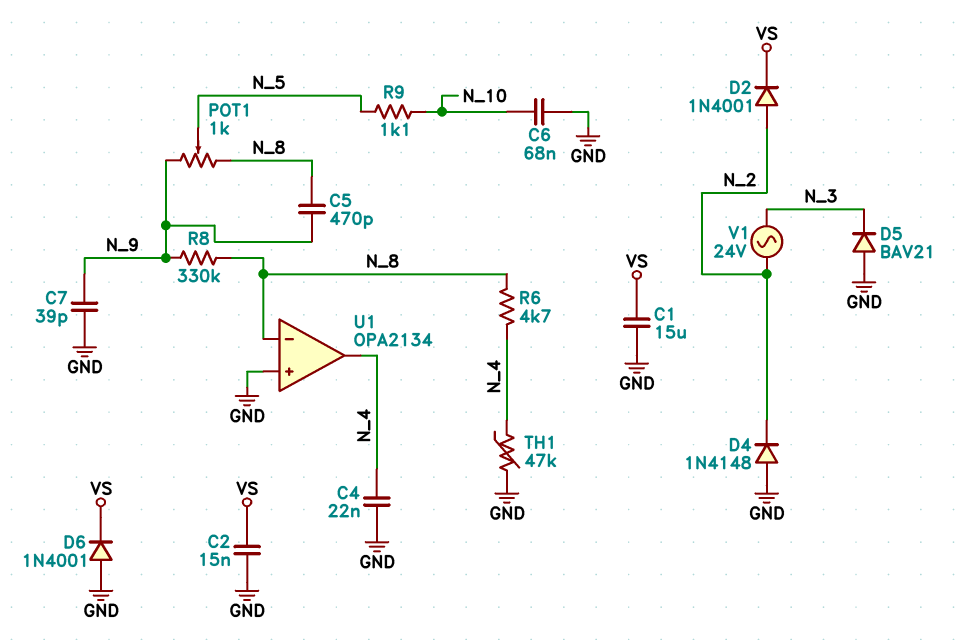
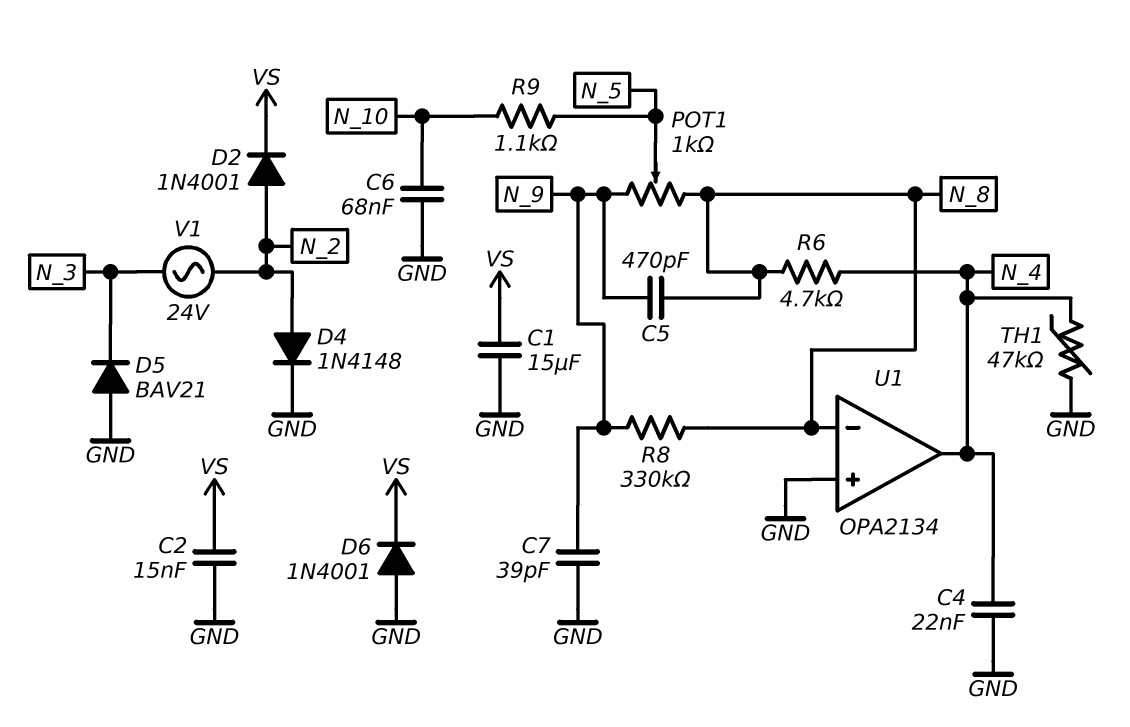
D4: diode 1N4148 (A GND, K N_2) -> diode 1N4148 (A N_2, K GND)

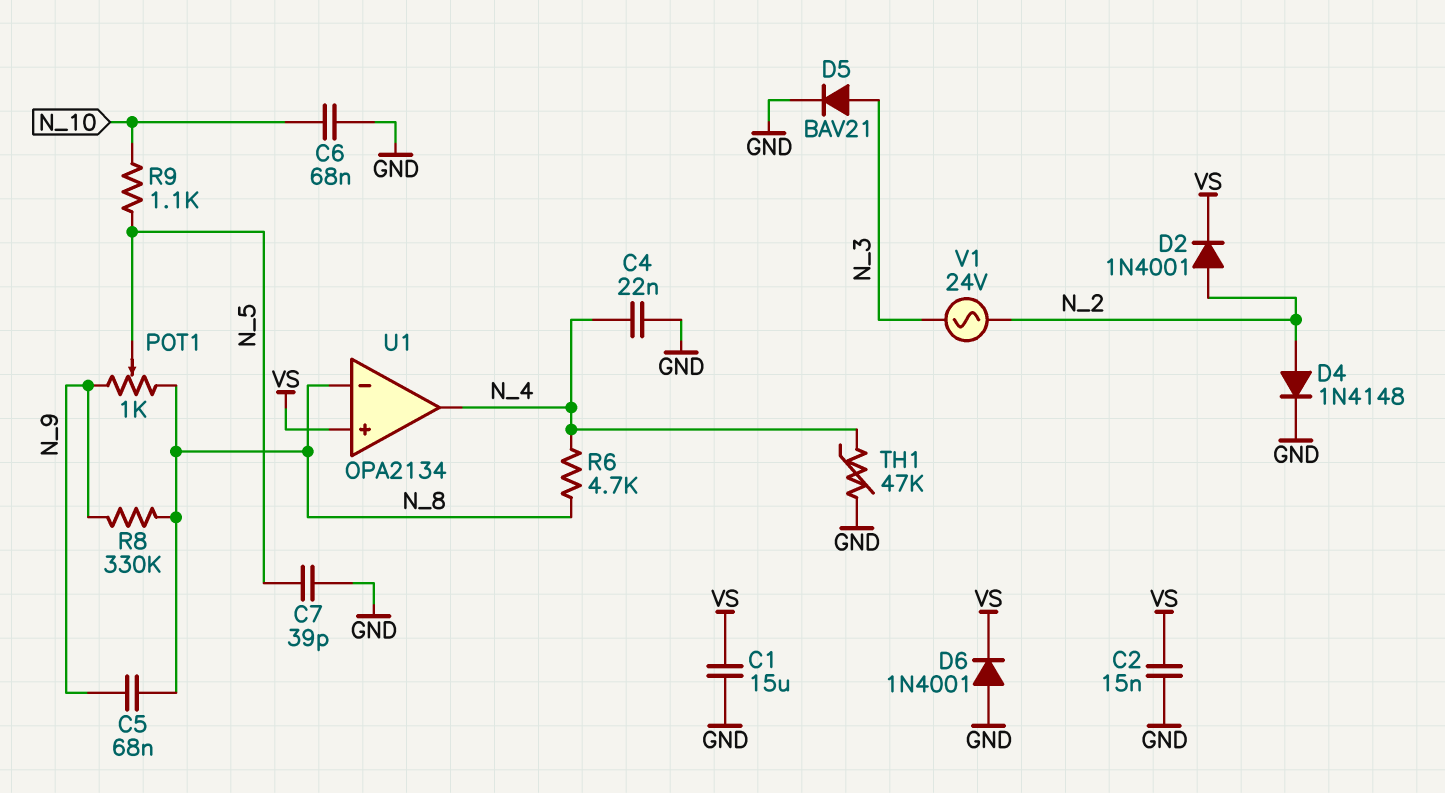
C5: 470pF (N_8, N_9) -> 68nF (N_8, N_9)
C7: 39pF (GND, N_9) -> 39pF (GND, N_5)
D5: diode BAV21 (A GND, K N_3) -> diode BAV21 (A N_3, K GND)
U1 pin in+: GND -> VS

